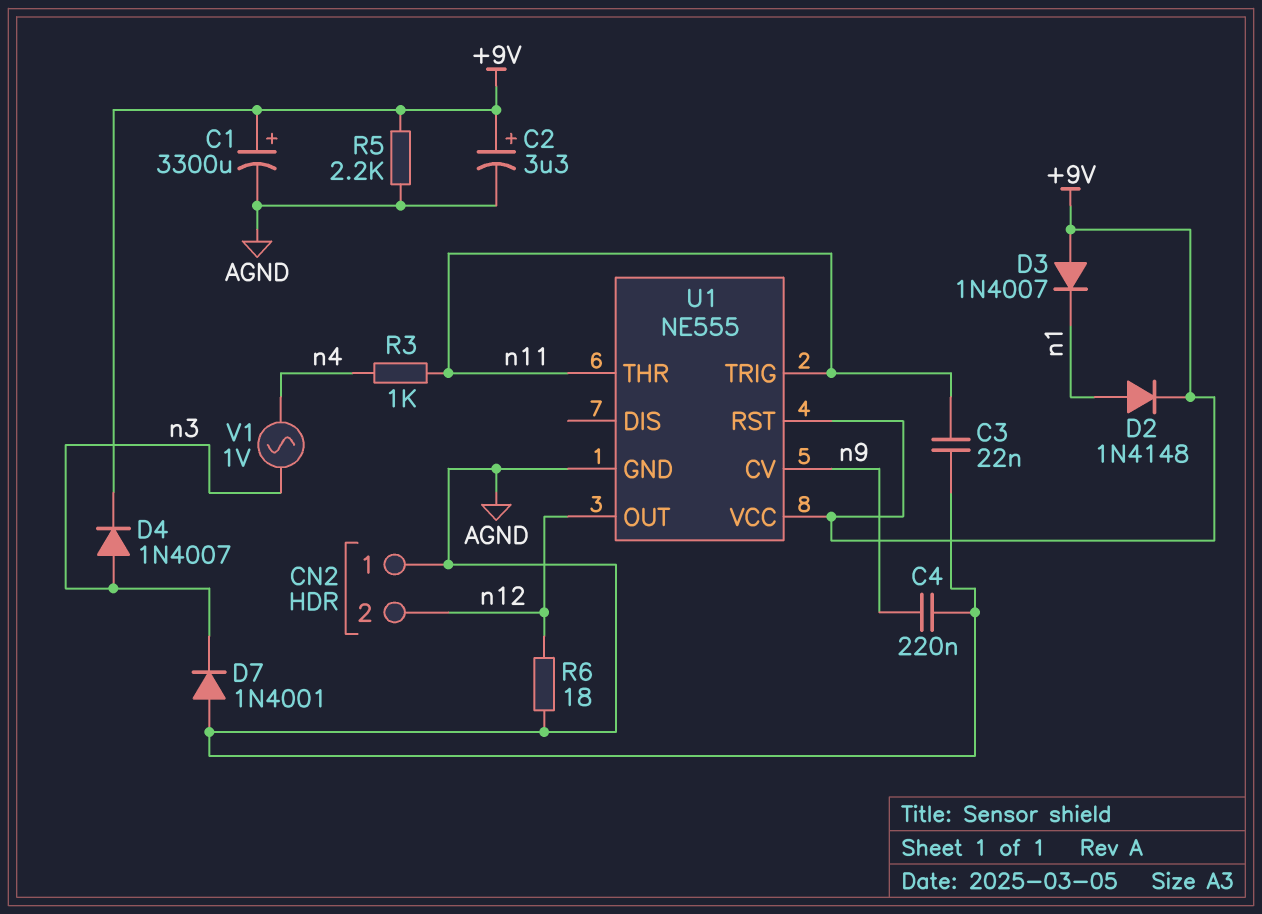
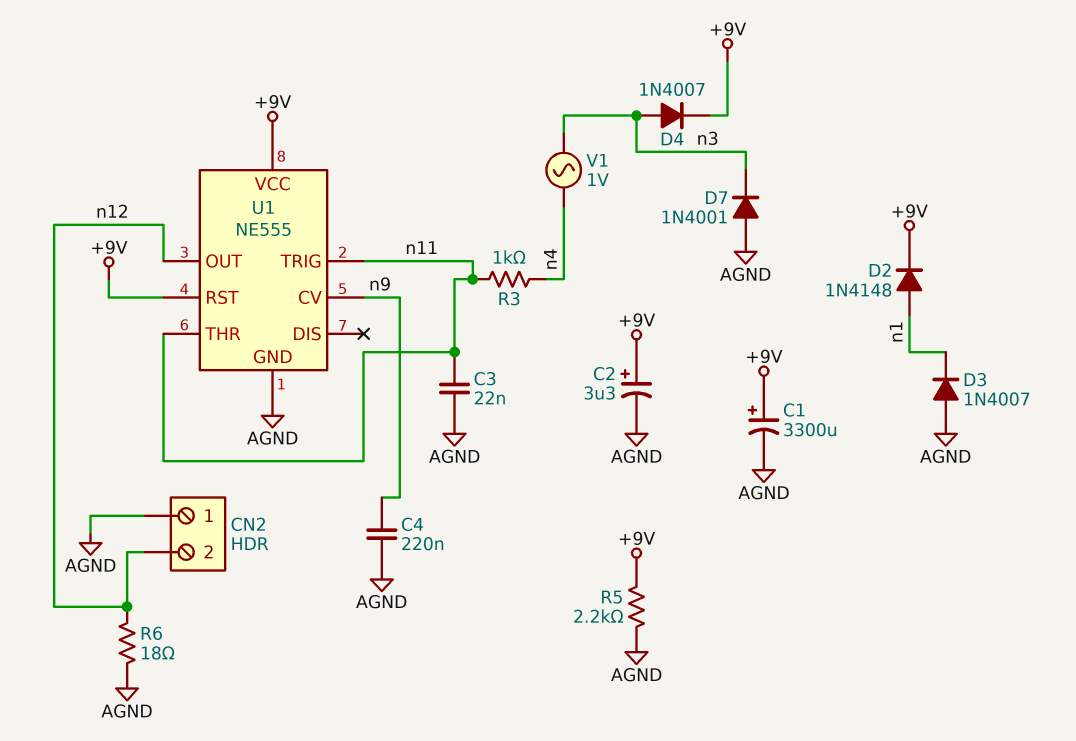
D3: diode 1N4007 (A +9V, K n1) -> diode 1N4007 (A AGND, K n1)

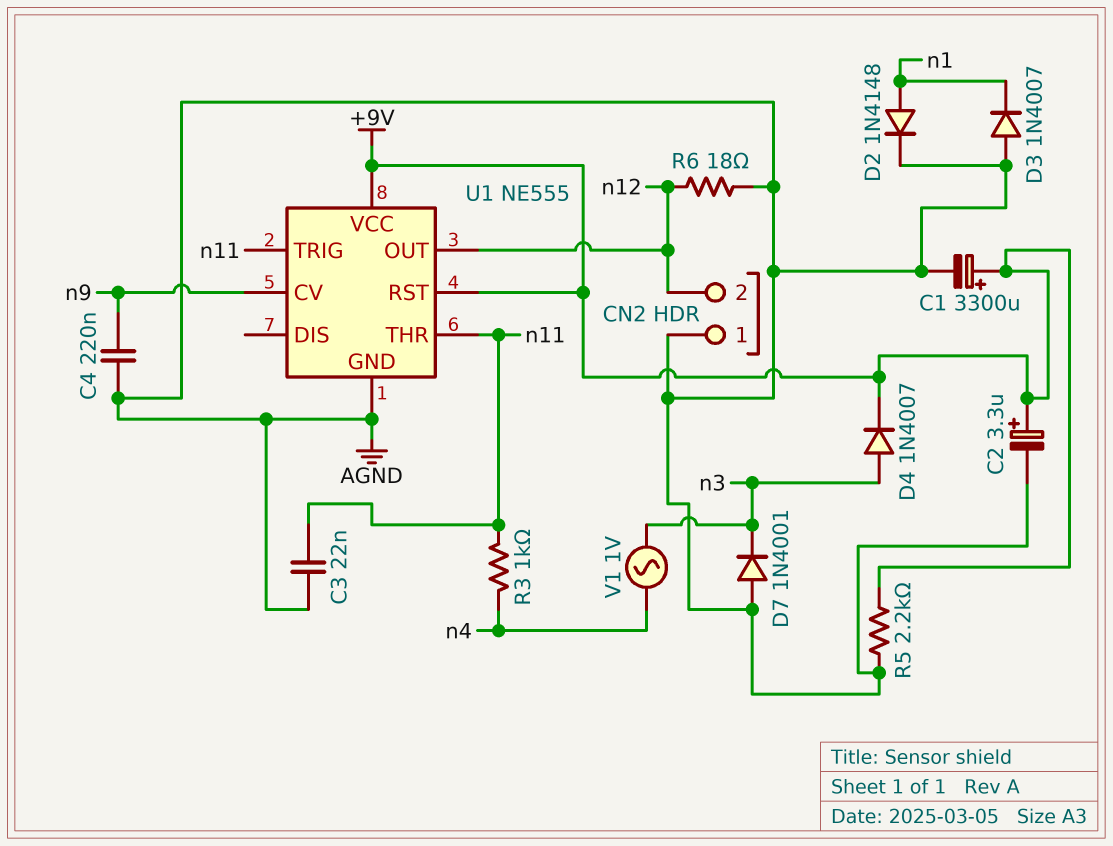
D2: diode 1N4148 (A n1, K +9V) -> diode 1N4148 (A n1, K AGND)

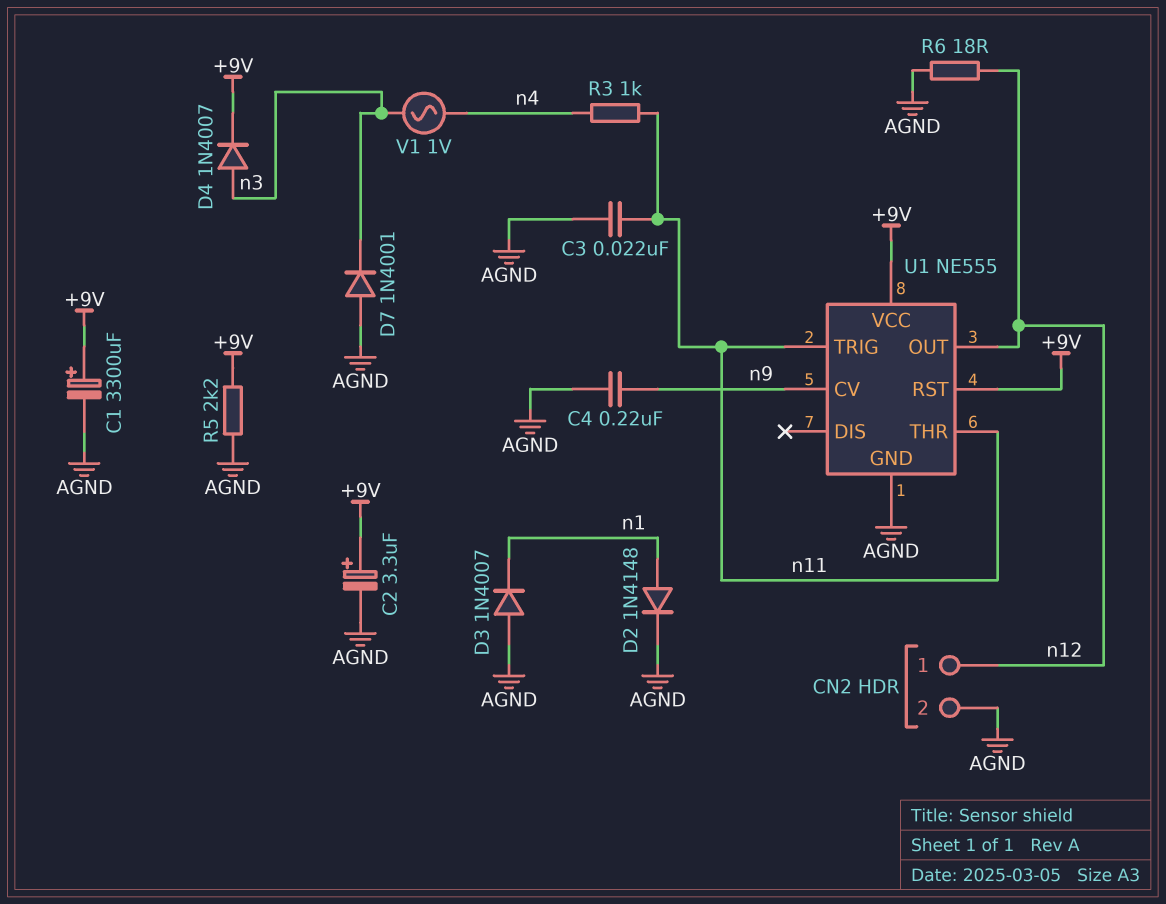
CN2 pin 1: AGND -> n12
CN2 pin 2: n12 -> AGND

